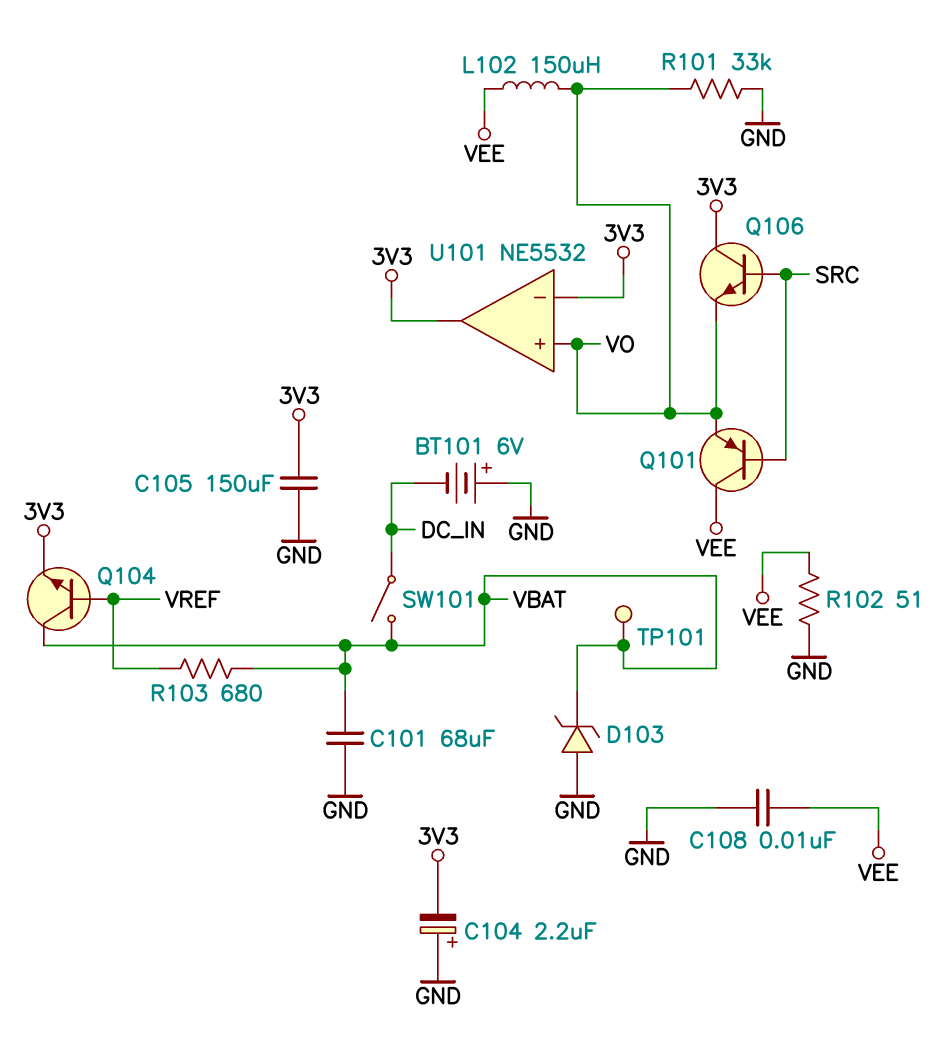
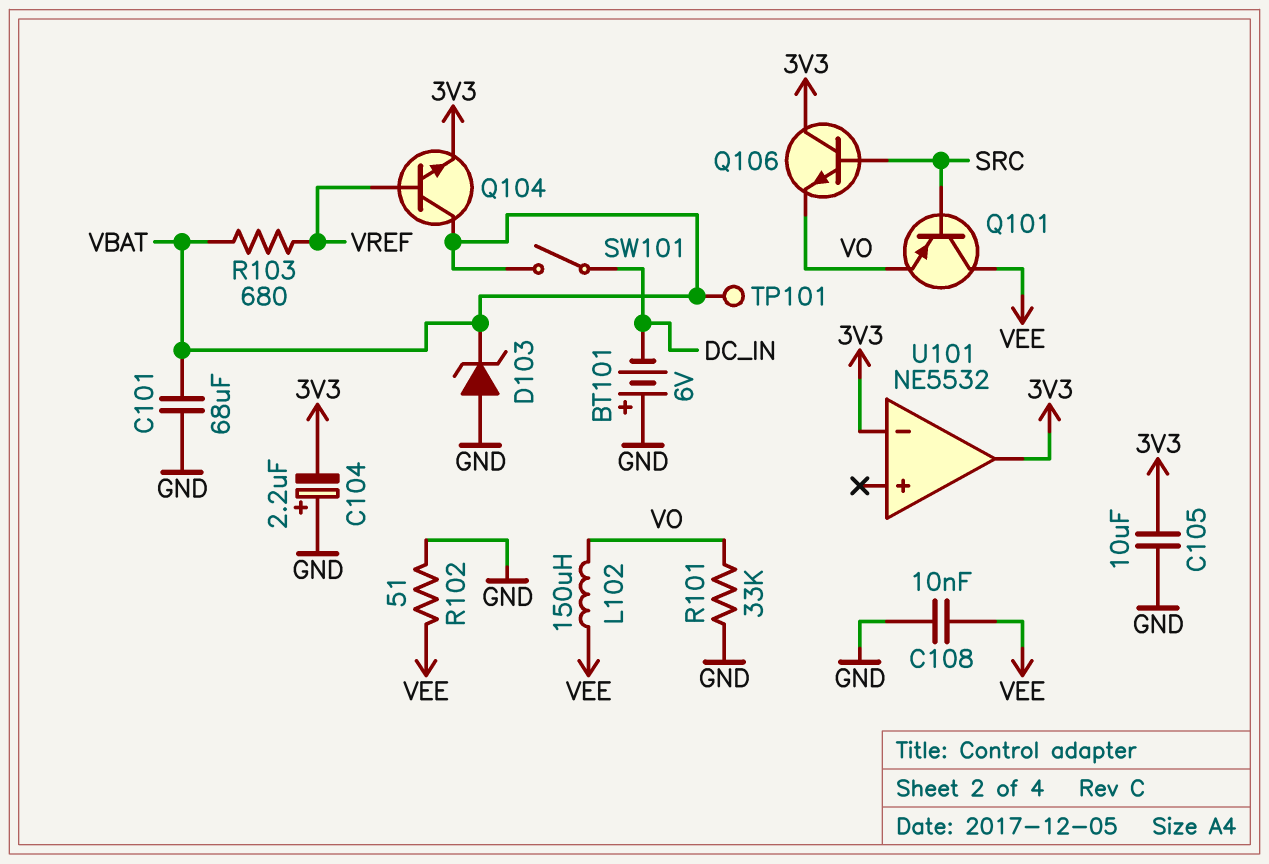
C105: 150uF (3V3, GND) -> 10uF (3V3, GND)
U101 pin in+: VO -> none

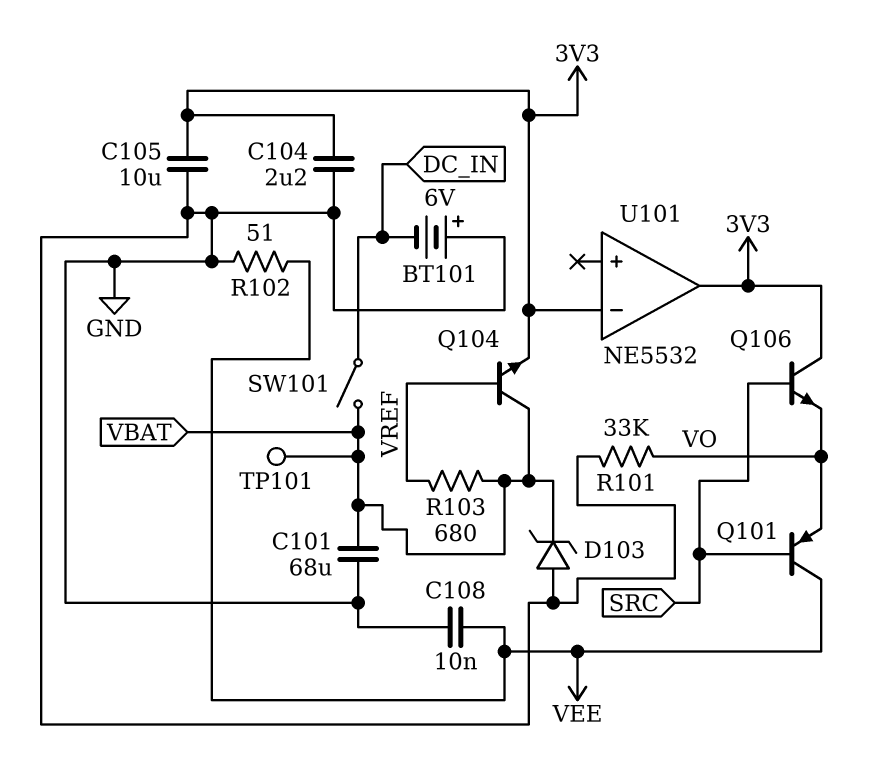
C104: 2.2uF (plus GND, minus 3V3) -> 2.2uF (3V3, GND)
L102: 150uH (VEE, VO) -> none

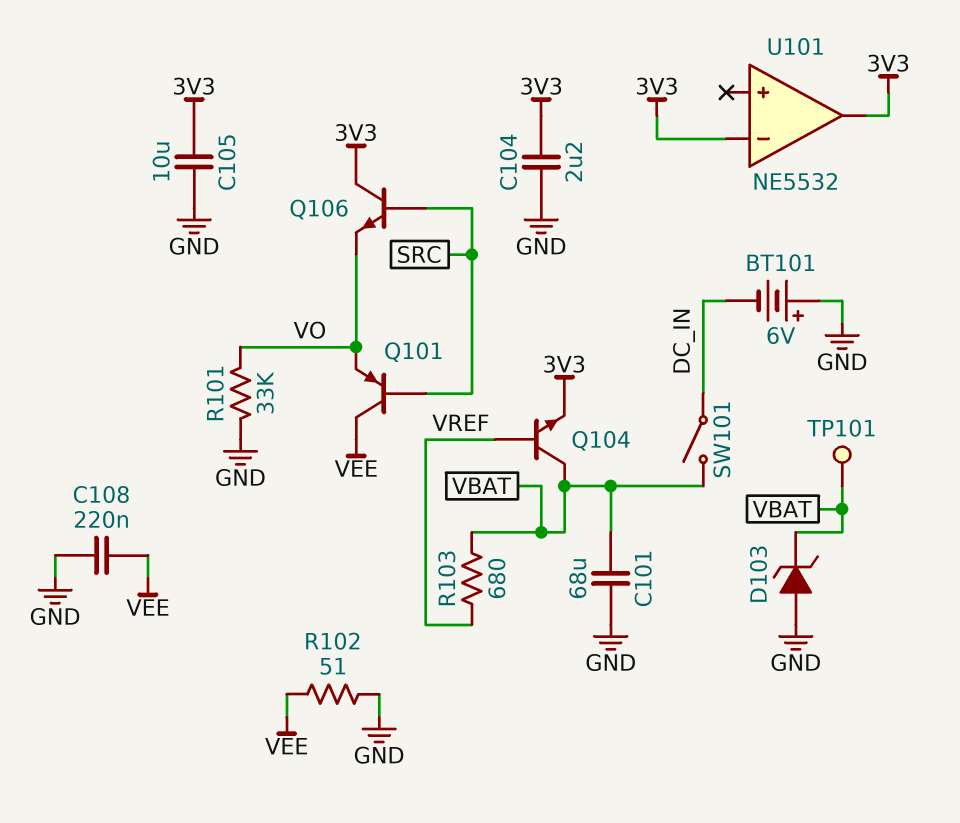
C108: 10nF (GND, VEE) -> 220nF (GND, VEE)

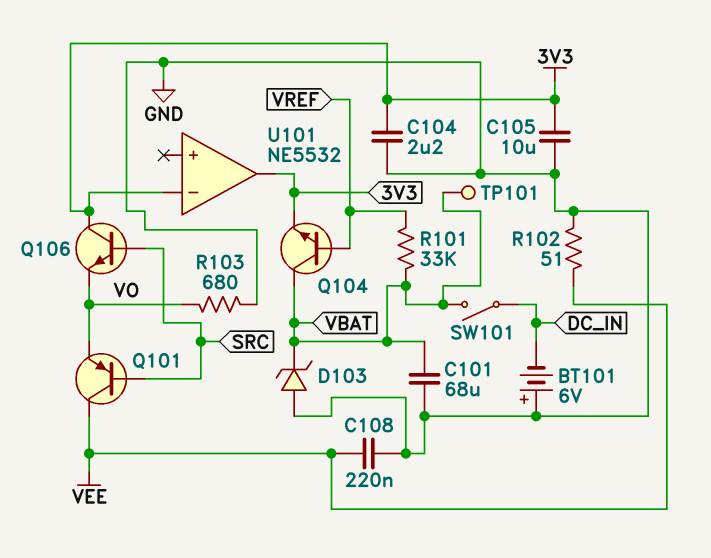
R101: 33k (GND, VO) -> 33k (VBAT, VREF)
R103: 680 (VBAT, VREF) -> 680 (GND, VO)

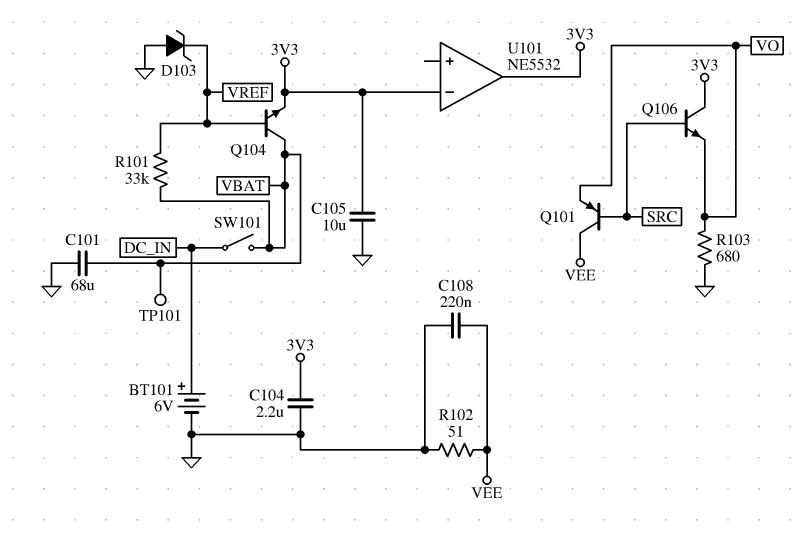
BT101: 6V (plus GND, minus DC_IN) -> 6V (plus DC_IN, minus GND)
D103: zener (A GND, K VBAT) -> zener (A GND, K VREF)

